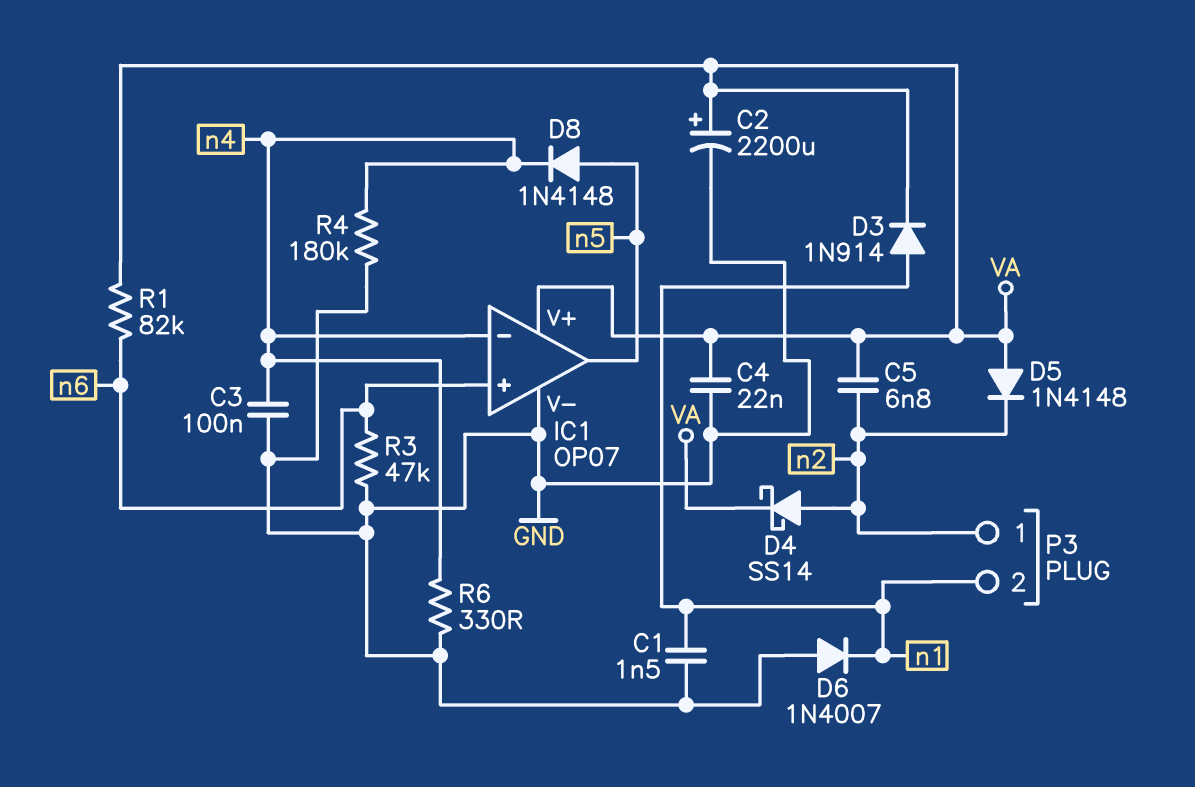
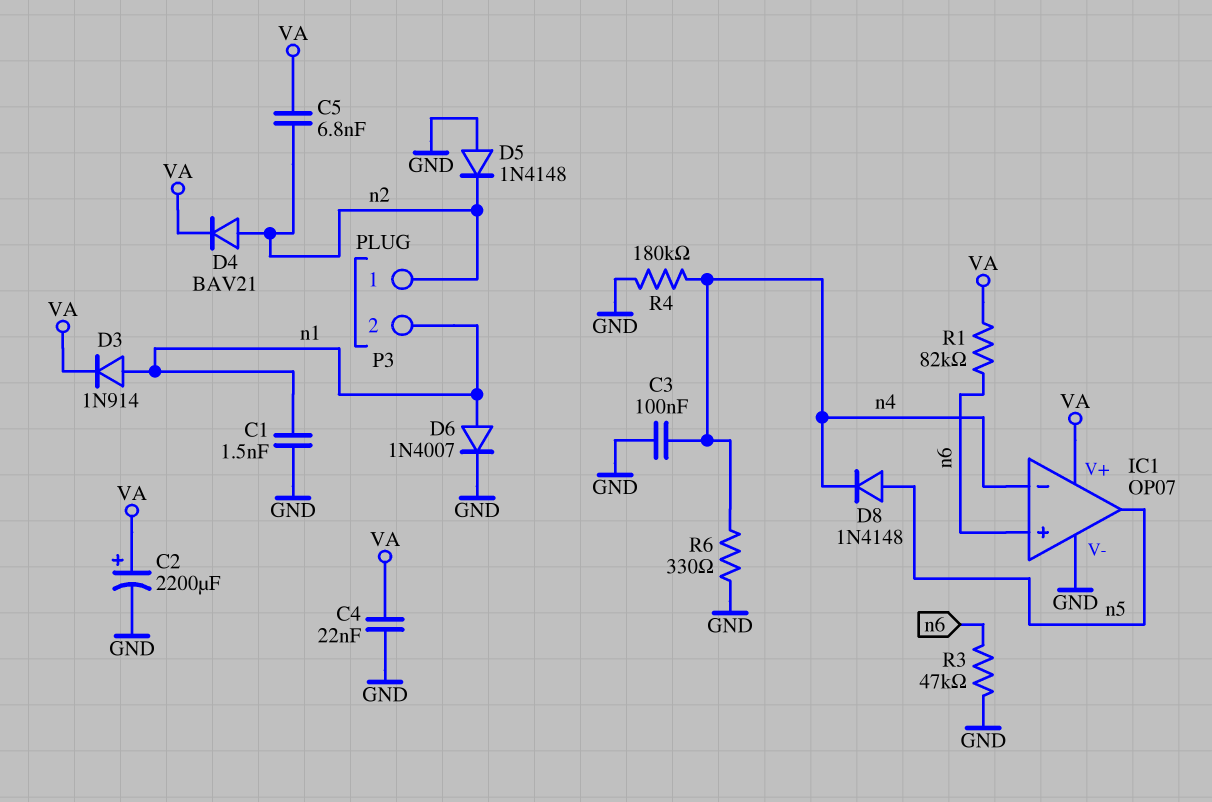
D4: schottky SS14 (A n2, K VA) -> diode BAV21 (A n2, K VA)
D5: diode 1N4148 (A VA, K n2) -> diode 1N4148 (A GND, K n2)
D6: diode 1N4007 (A GND, K n1) -> diode 1N4007 (A n1, K GND)

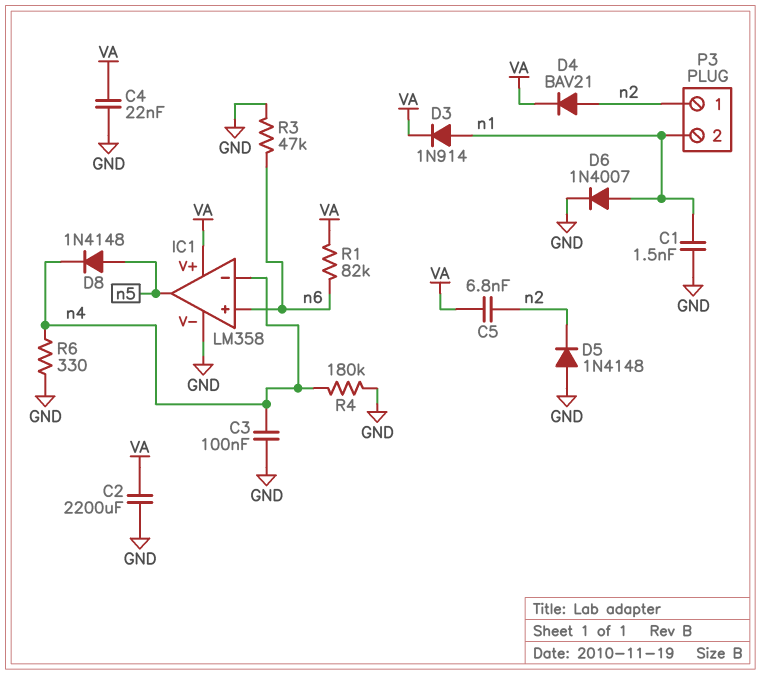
C2: 2200uF (plus VA, minus GND) -> 2200uF (GND, VA)
IC1: OP07 -> LM358

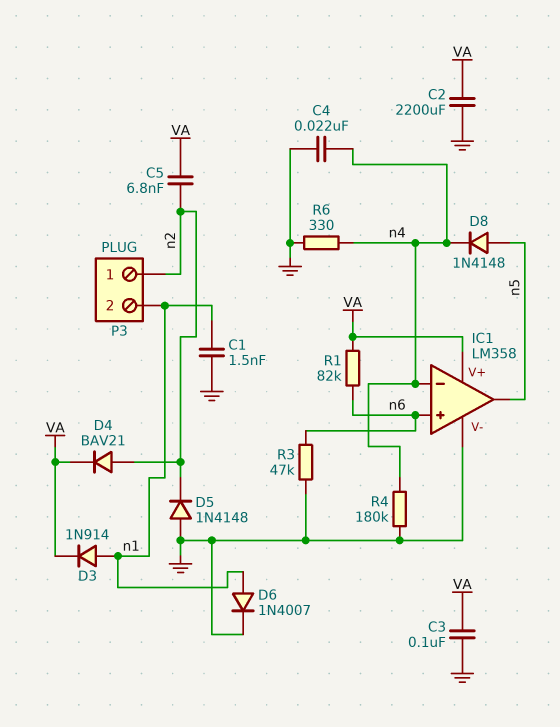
C3: 100nF (GND, n4) -> 100nF (GND, VA)
C4: 22nF (GND, VA) -> 22nF (GND, n4)

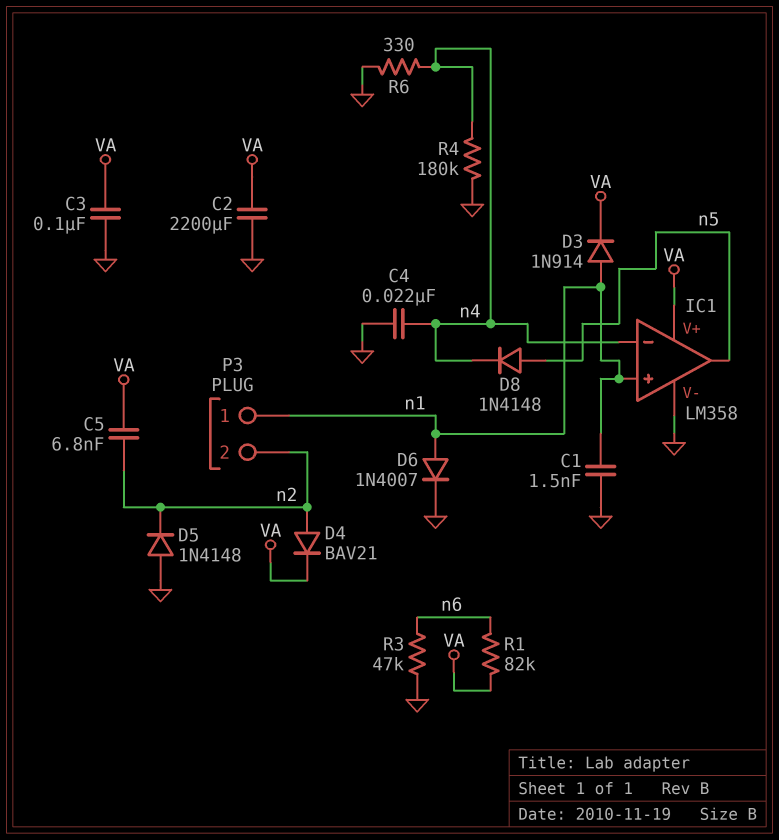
IC1 pin in+: n6 -> n1
P3 pin 1: n2 -> n1
P3 pin 2: n1 -> n2

